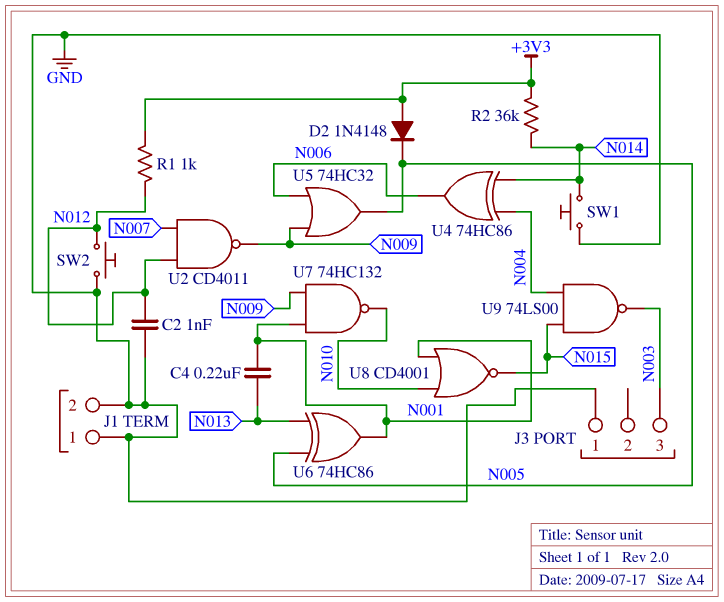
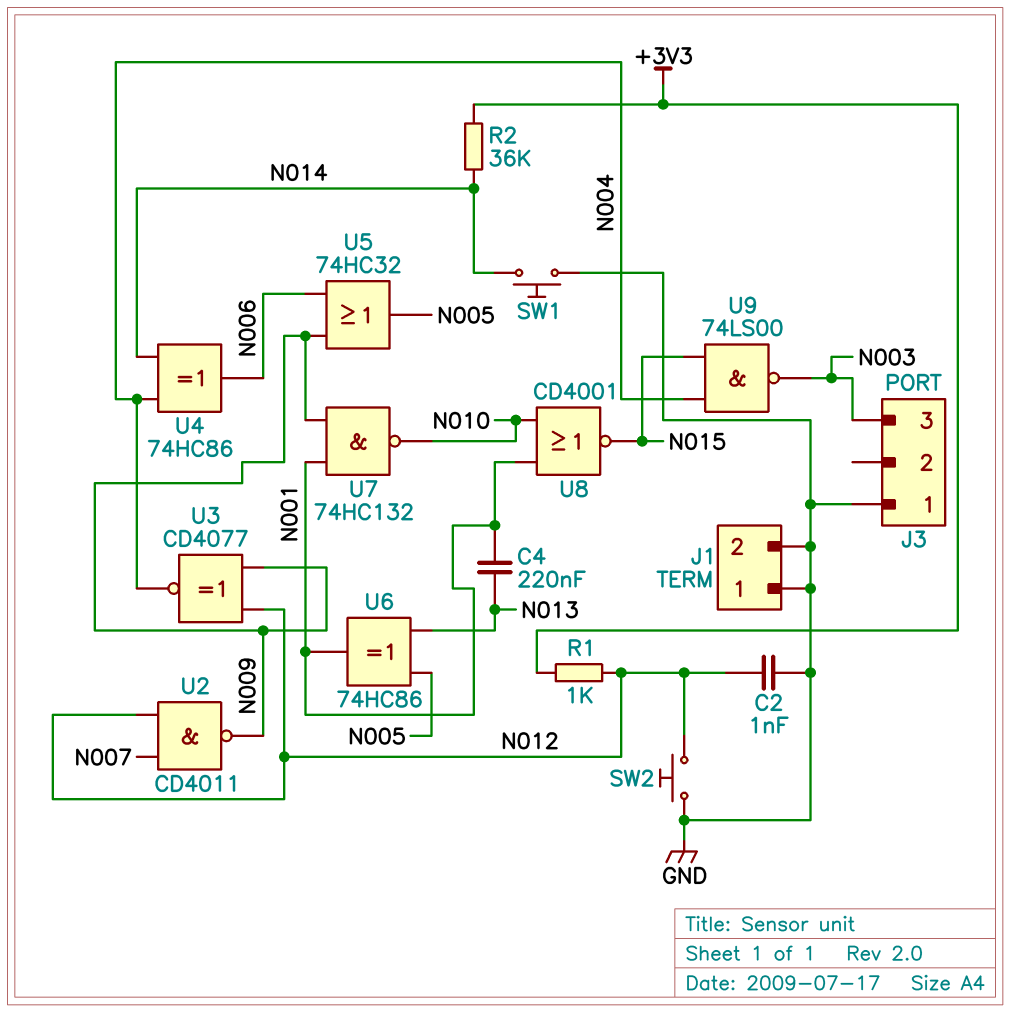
D2: diode 1N4148 (A +3V3, K N005) -> none
U3: none -> XNOR CD4077 (in N009, in N012, out N004)

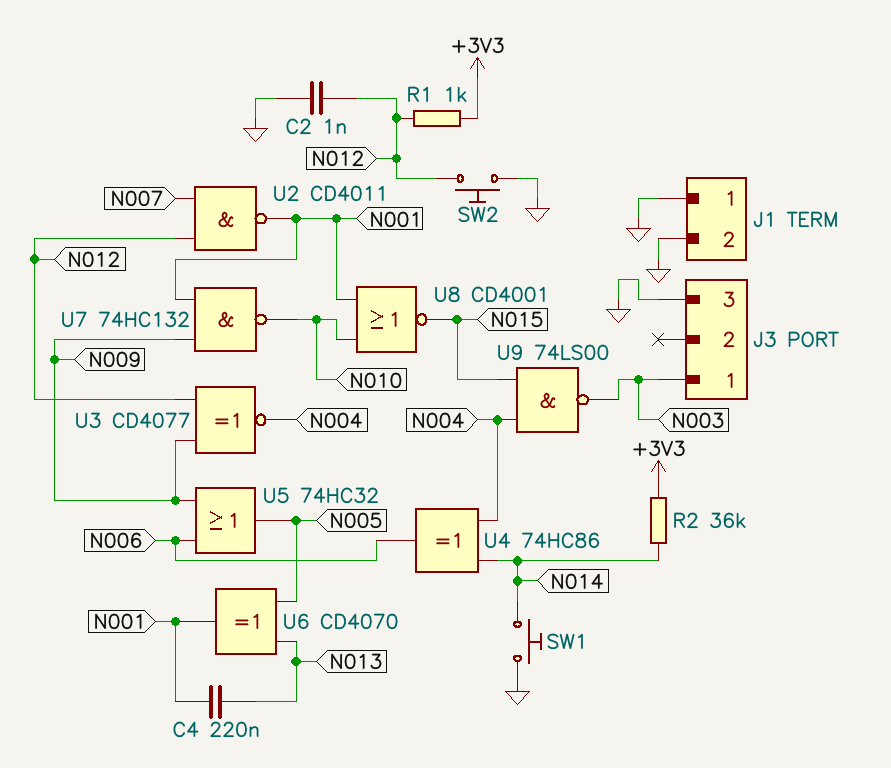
J3 pin 1: GND -> N003
J3 pin 3: N003 -> GND
U2: NAND CD4011 (in N007, in N012, out N009) -> NAND CD4011 (in N007, in N012, out N001)
U6: XOR 74HC86 (in N005, in N013, out N001) -> XOR CD4070 (in N005, in N013, out N001)

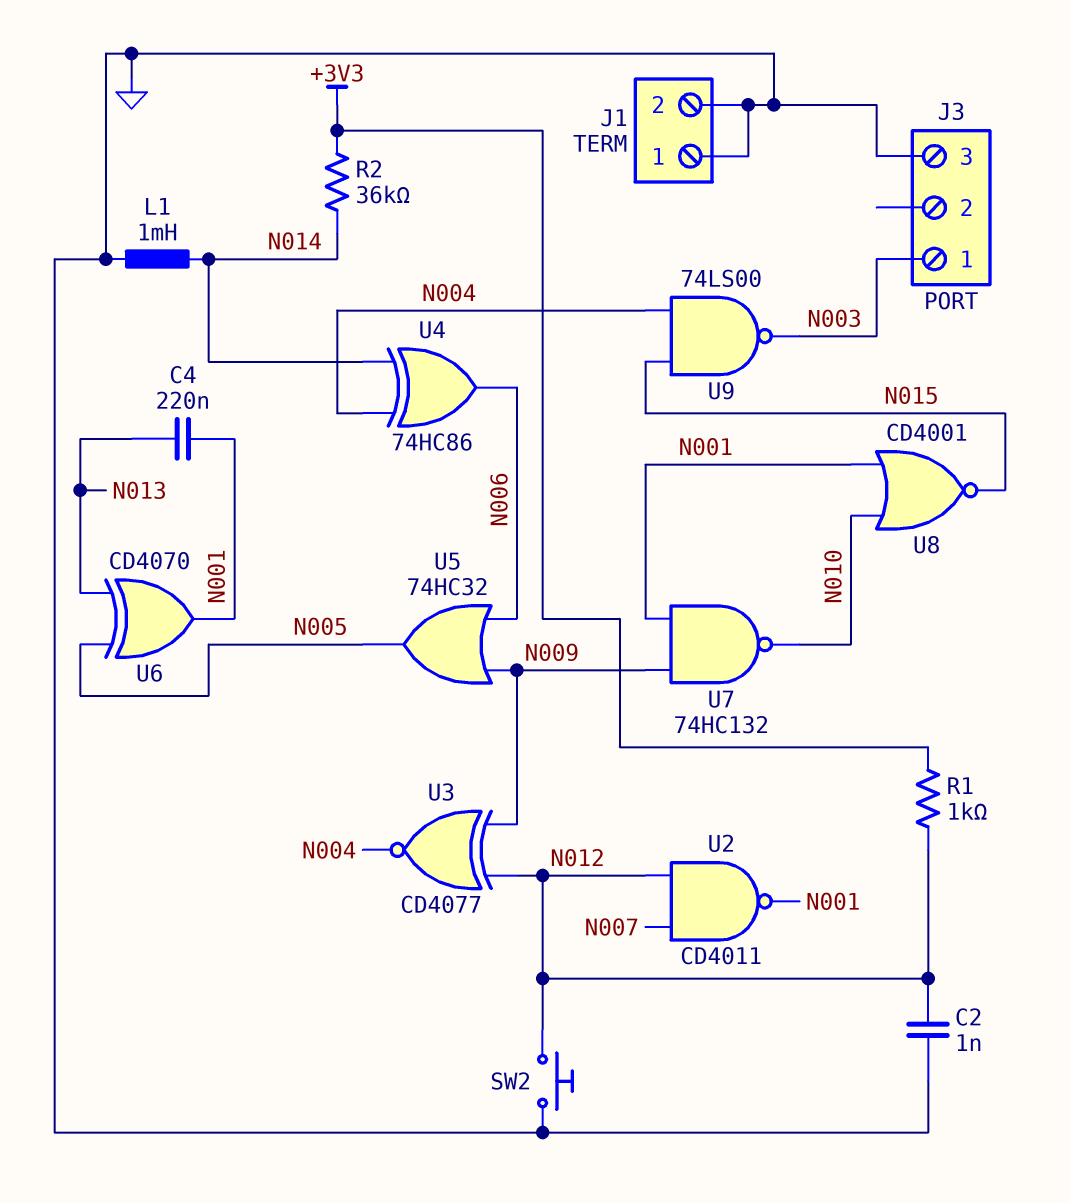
L1: none -> 1mH (GND, N014)
SW1: button (GND, N014) -> none

